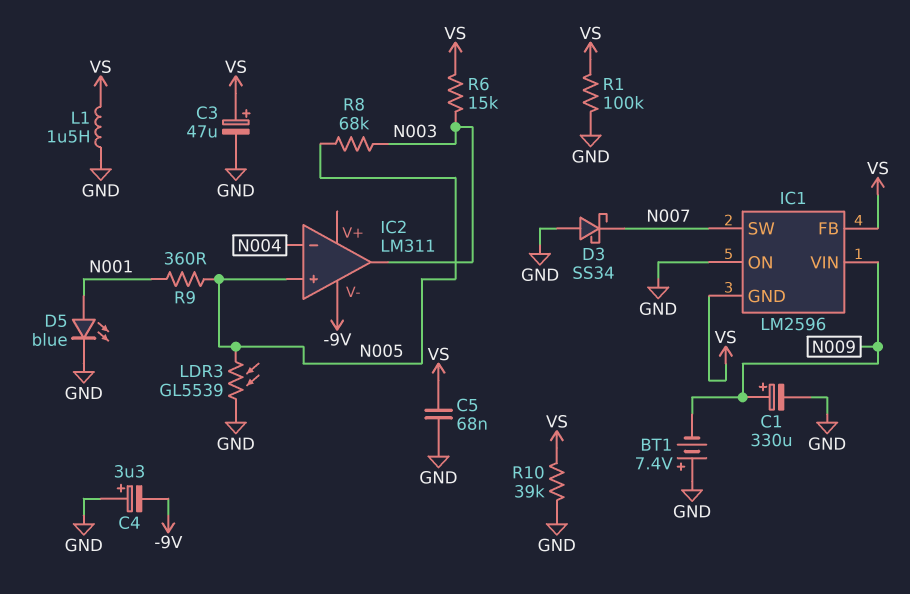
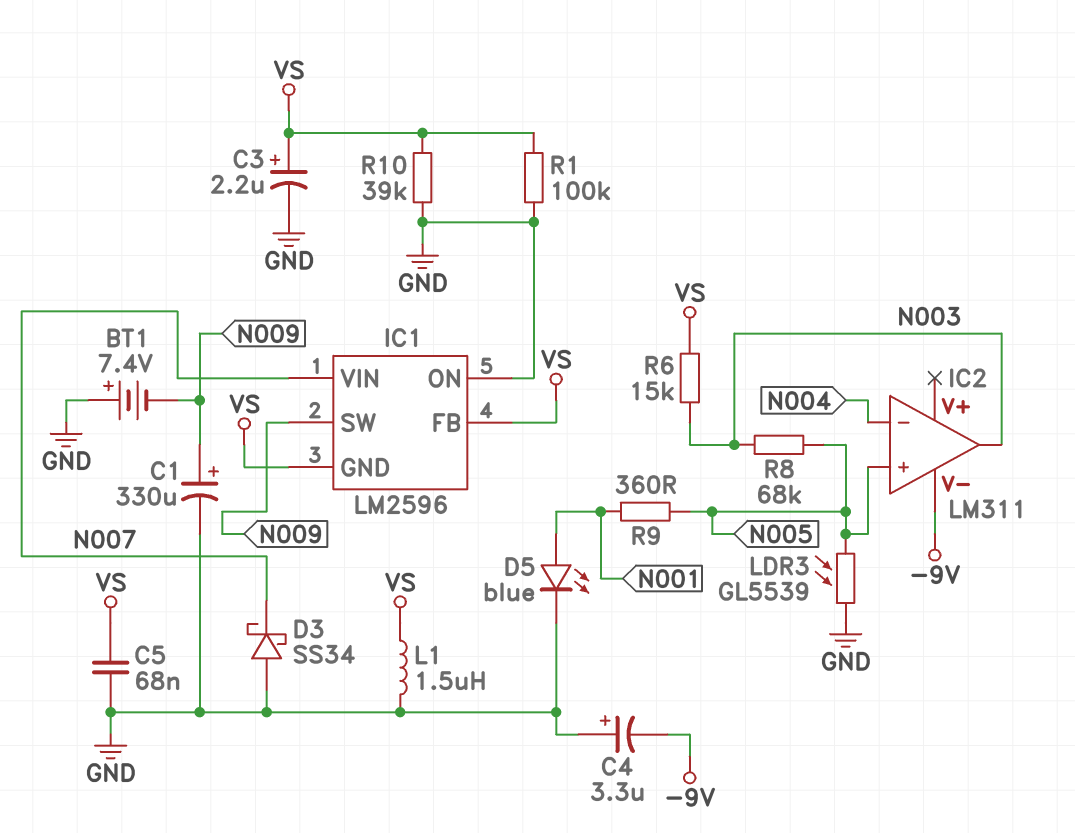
C3: 47uF (plus VS, minus GND) -> 2.2uF (plus VS, minus GND)
IC1 pin SW: N007 -> N009
IC1 pin VIN: N009 -> N007

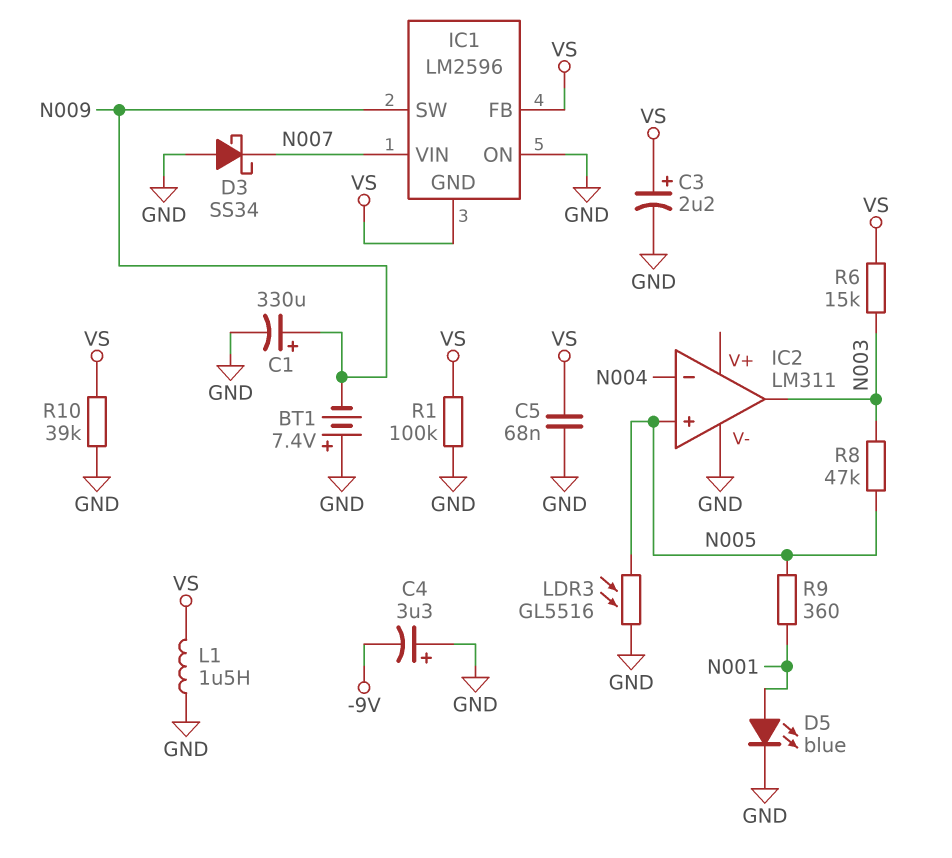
IC2 pin V-: -9V -> GND
LDR3: GL5539 (GND, N005) -> GL5516 (GND, N005)
R8: 68k (N003, N005) -> 47k (N003, N005)

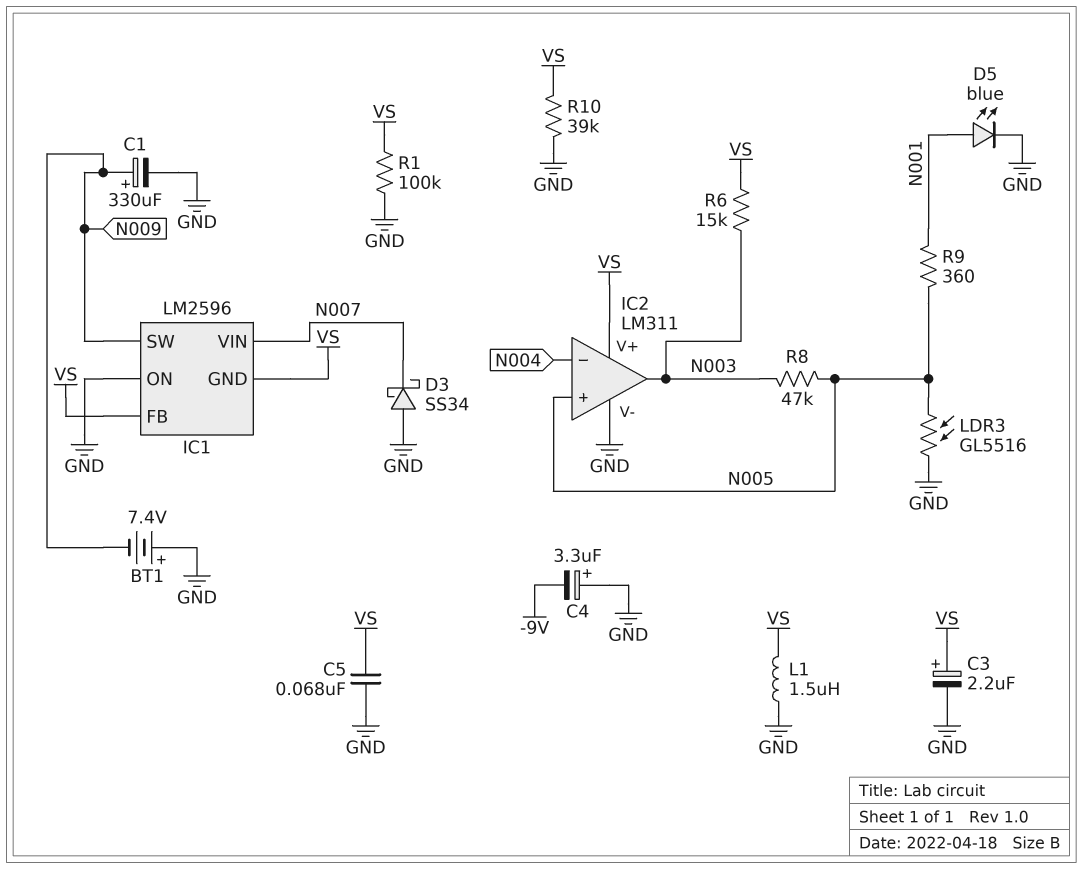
IC2 pin V+: none -> VS

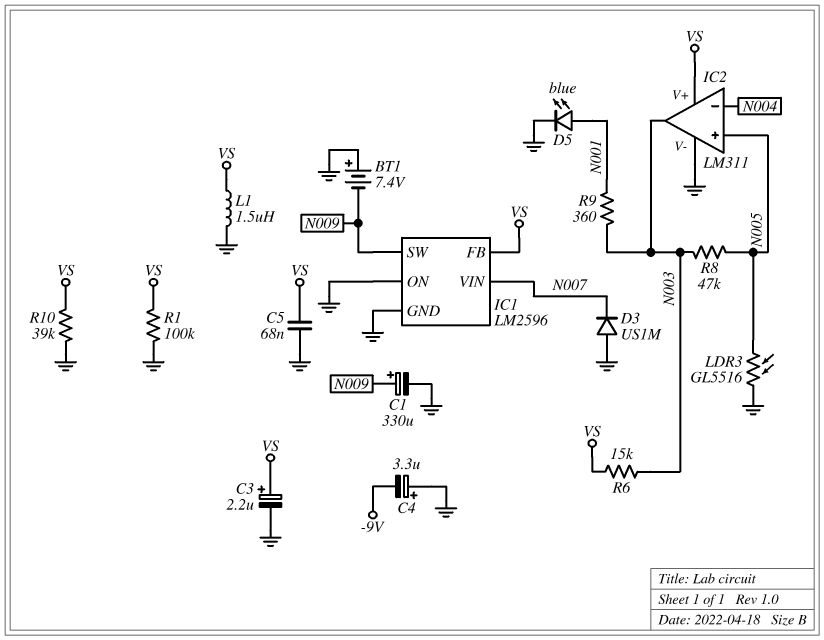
D3: schottky SS34 (A GND, K N007) -> diode US1M (A GND, K N007)
IC1 pin GND: VS -> GND
R9: 360 (N001, N005) -> 360 (N001, N003)

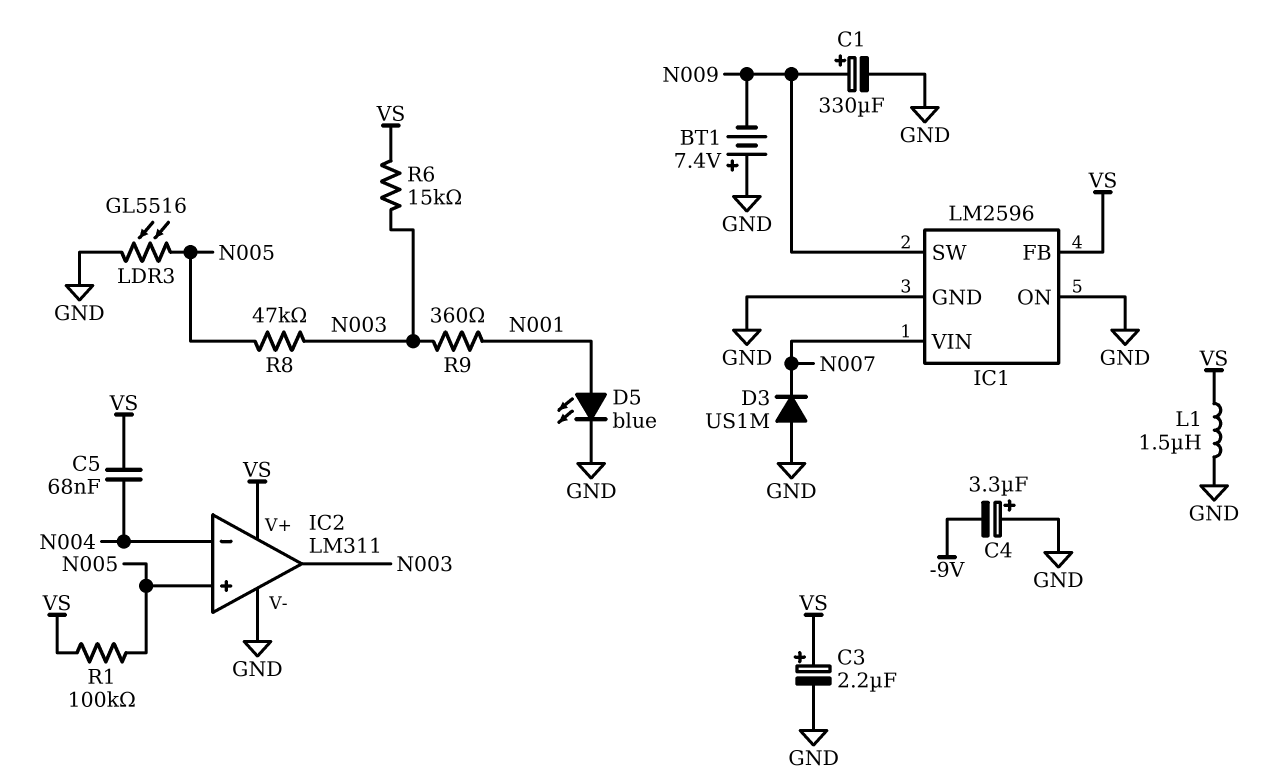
C5: 68nF (GND, VS) -> 68nF (N004, VS)
R1: 100k (GND, VS) -> 100k (N005, VS)
R10: 39k (GND, VS) -> none

